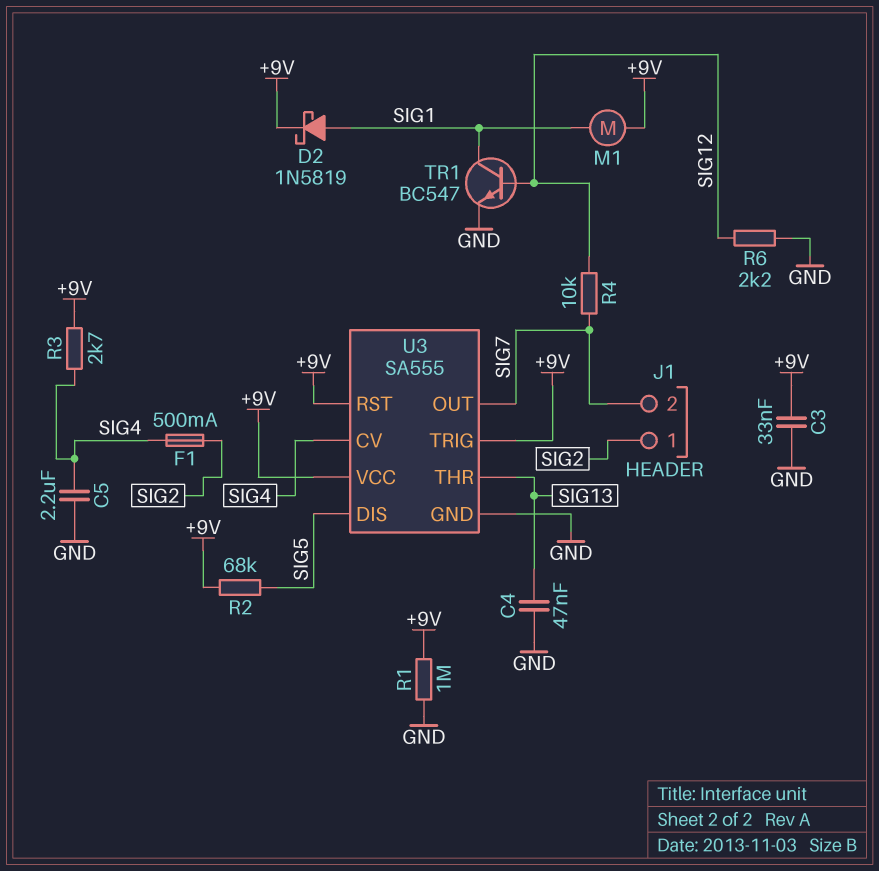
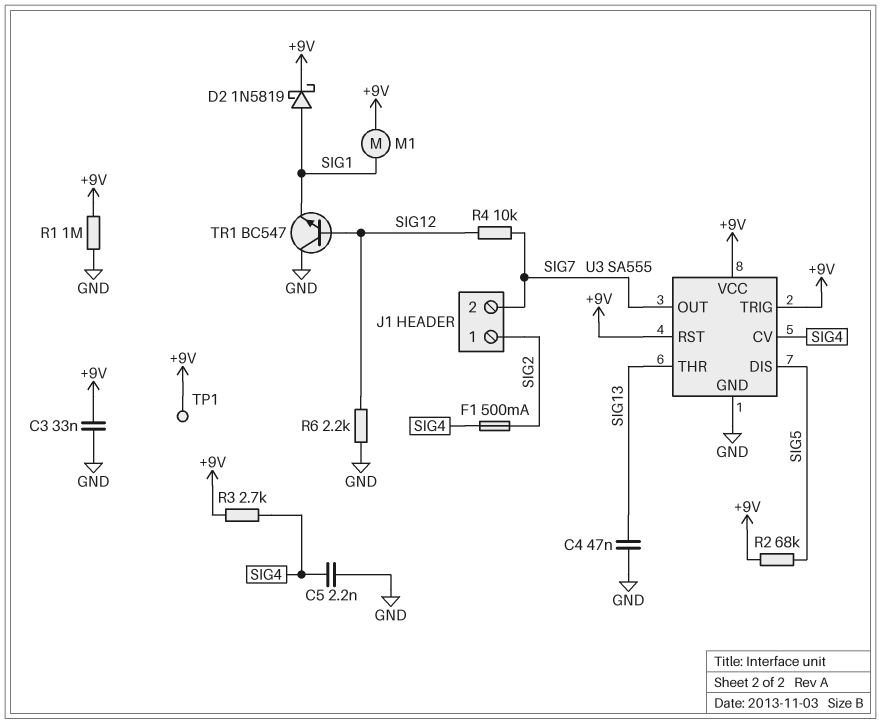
C5: 2.2uF (GND, SIG4) -> 2.2nF (GND, SIG4)
TP1: none -> test point (+9V)
TR1: NPN BC547 (B SIG12, C SIG1, E GND) -> NPN BC547 (B SIG12, C GND, E SIG1)

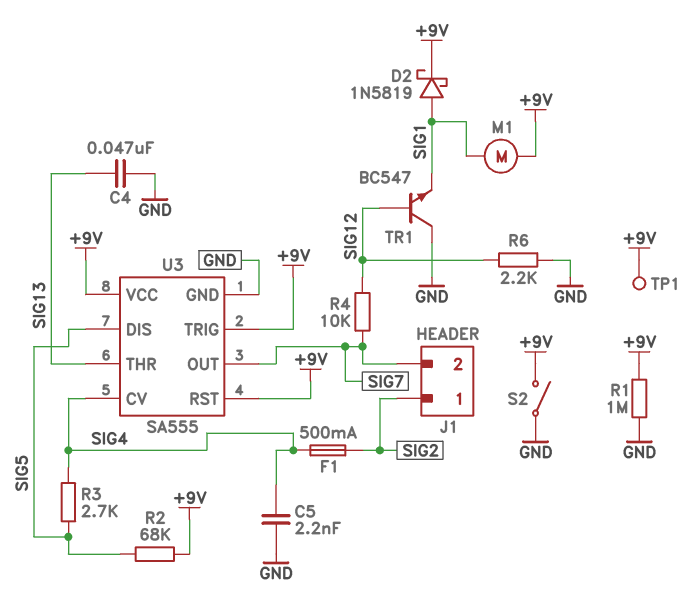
C3: 33nF (+9V, GND) -> none
R3: 2.7k (+9V, SIG4) -> 2.7k (SIG4, SIG5)
S2: none -> switch (+9V, GND)

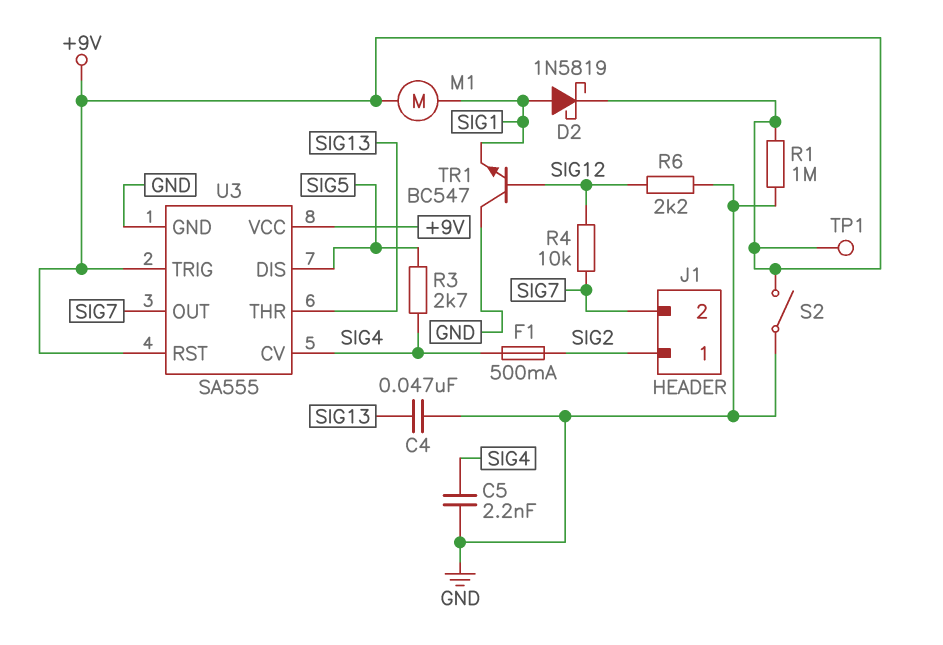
R2: 68k (+9V, SIG5) -> none

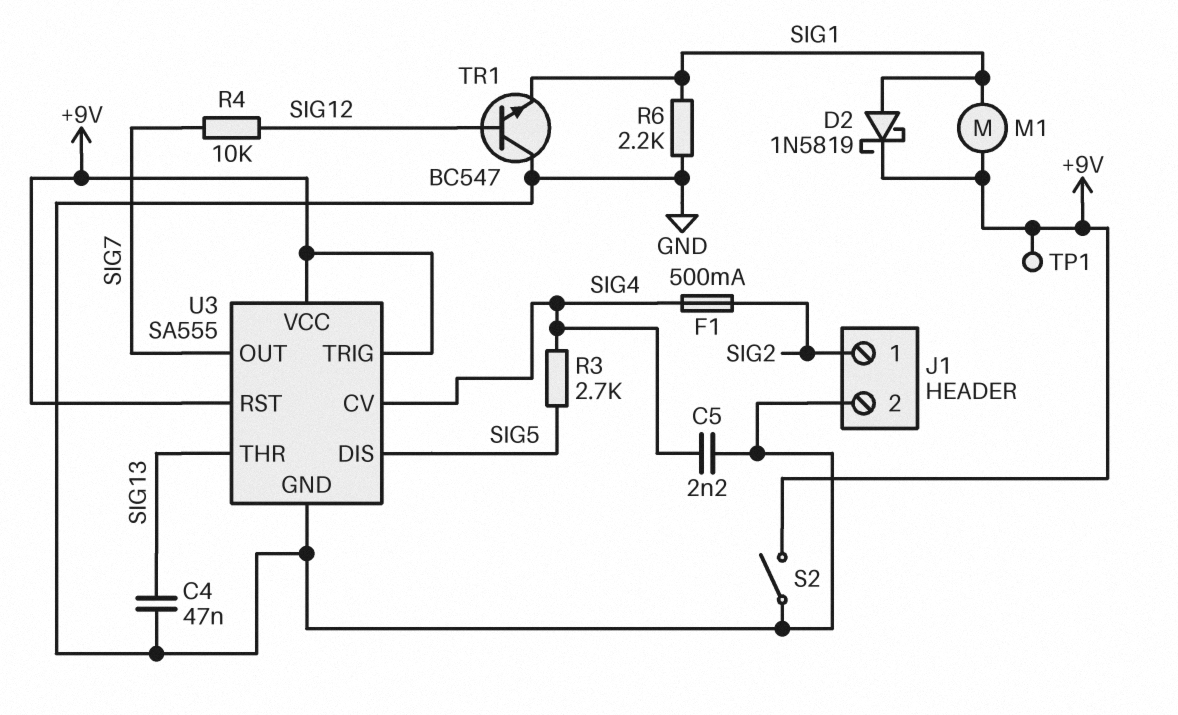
J1 pin 2: SIG7 -> GND
R1: 1M (+9V, GND) -> none
R6: 2.2k (GND, SIG12) -> 2.2k (GND, SIG1)

